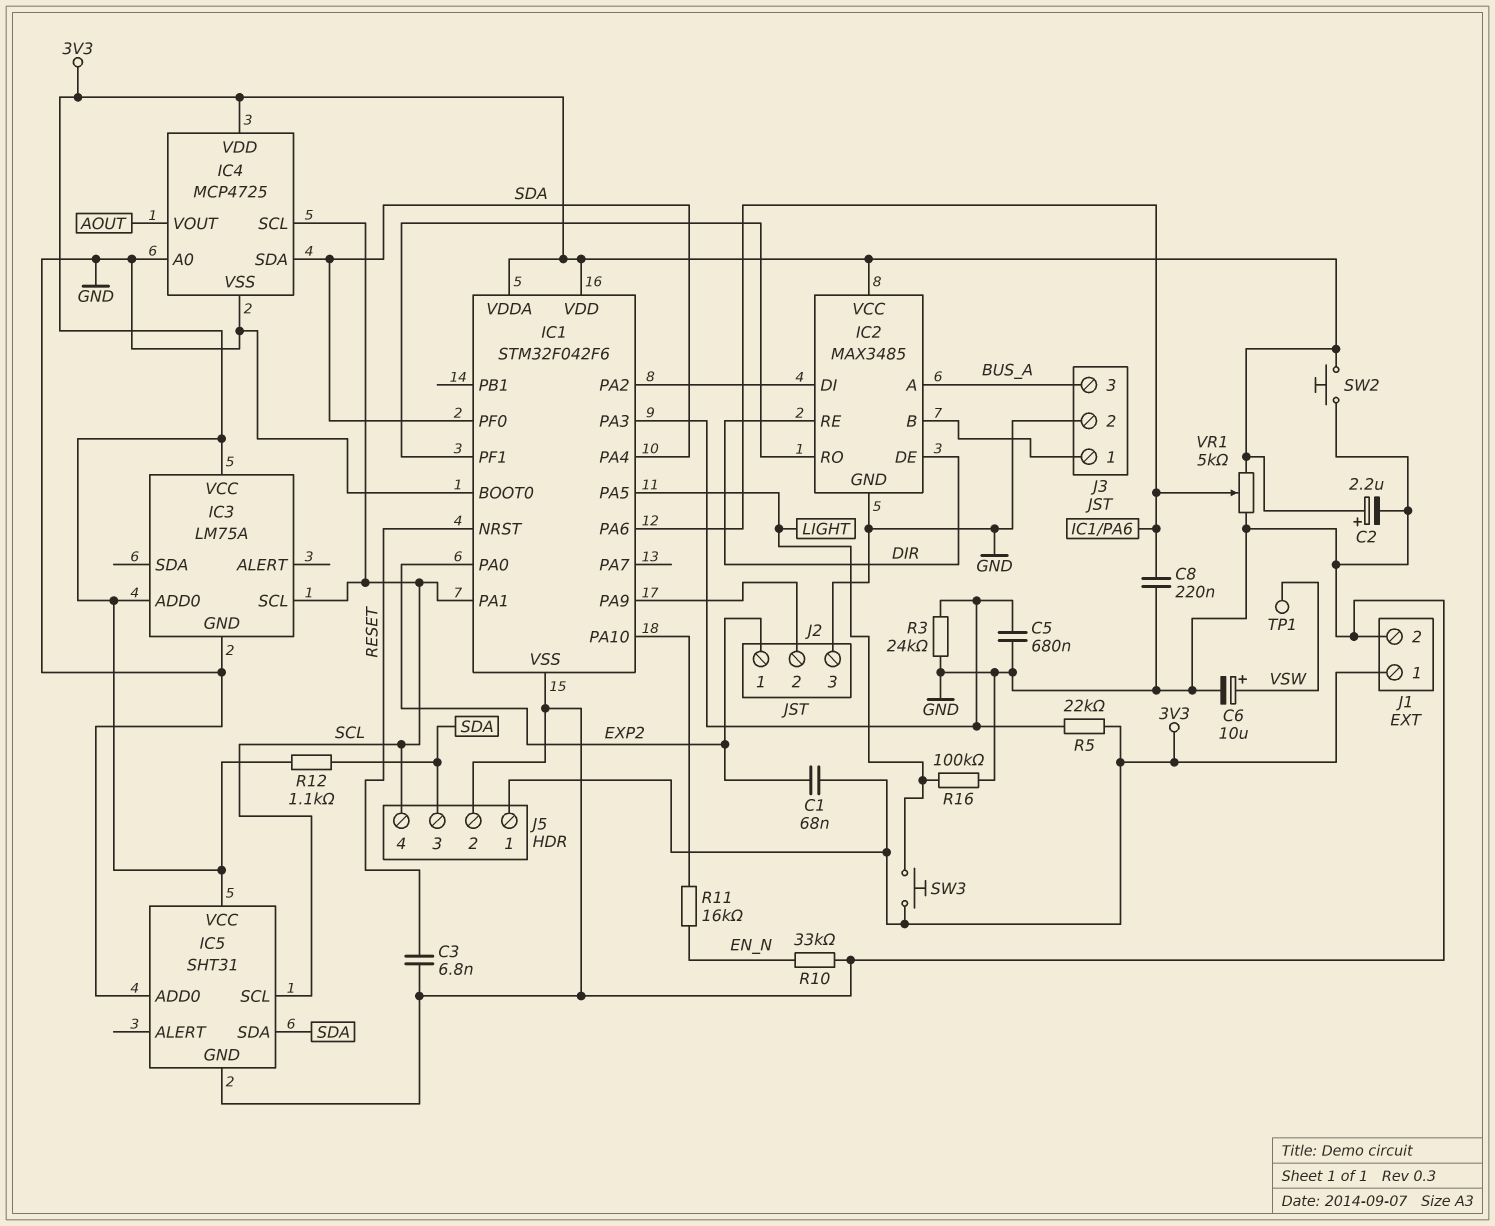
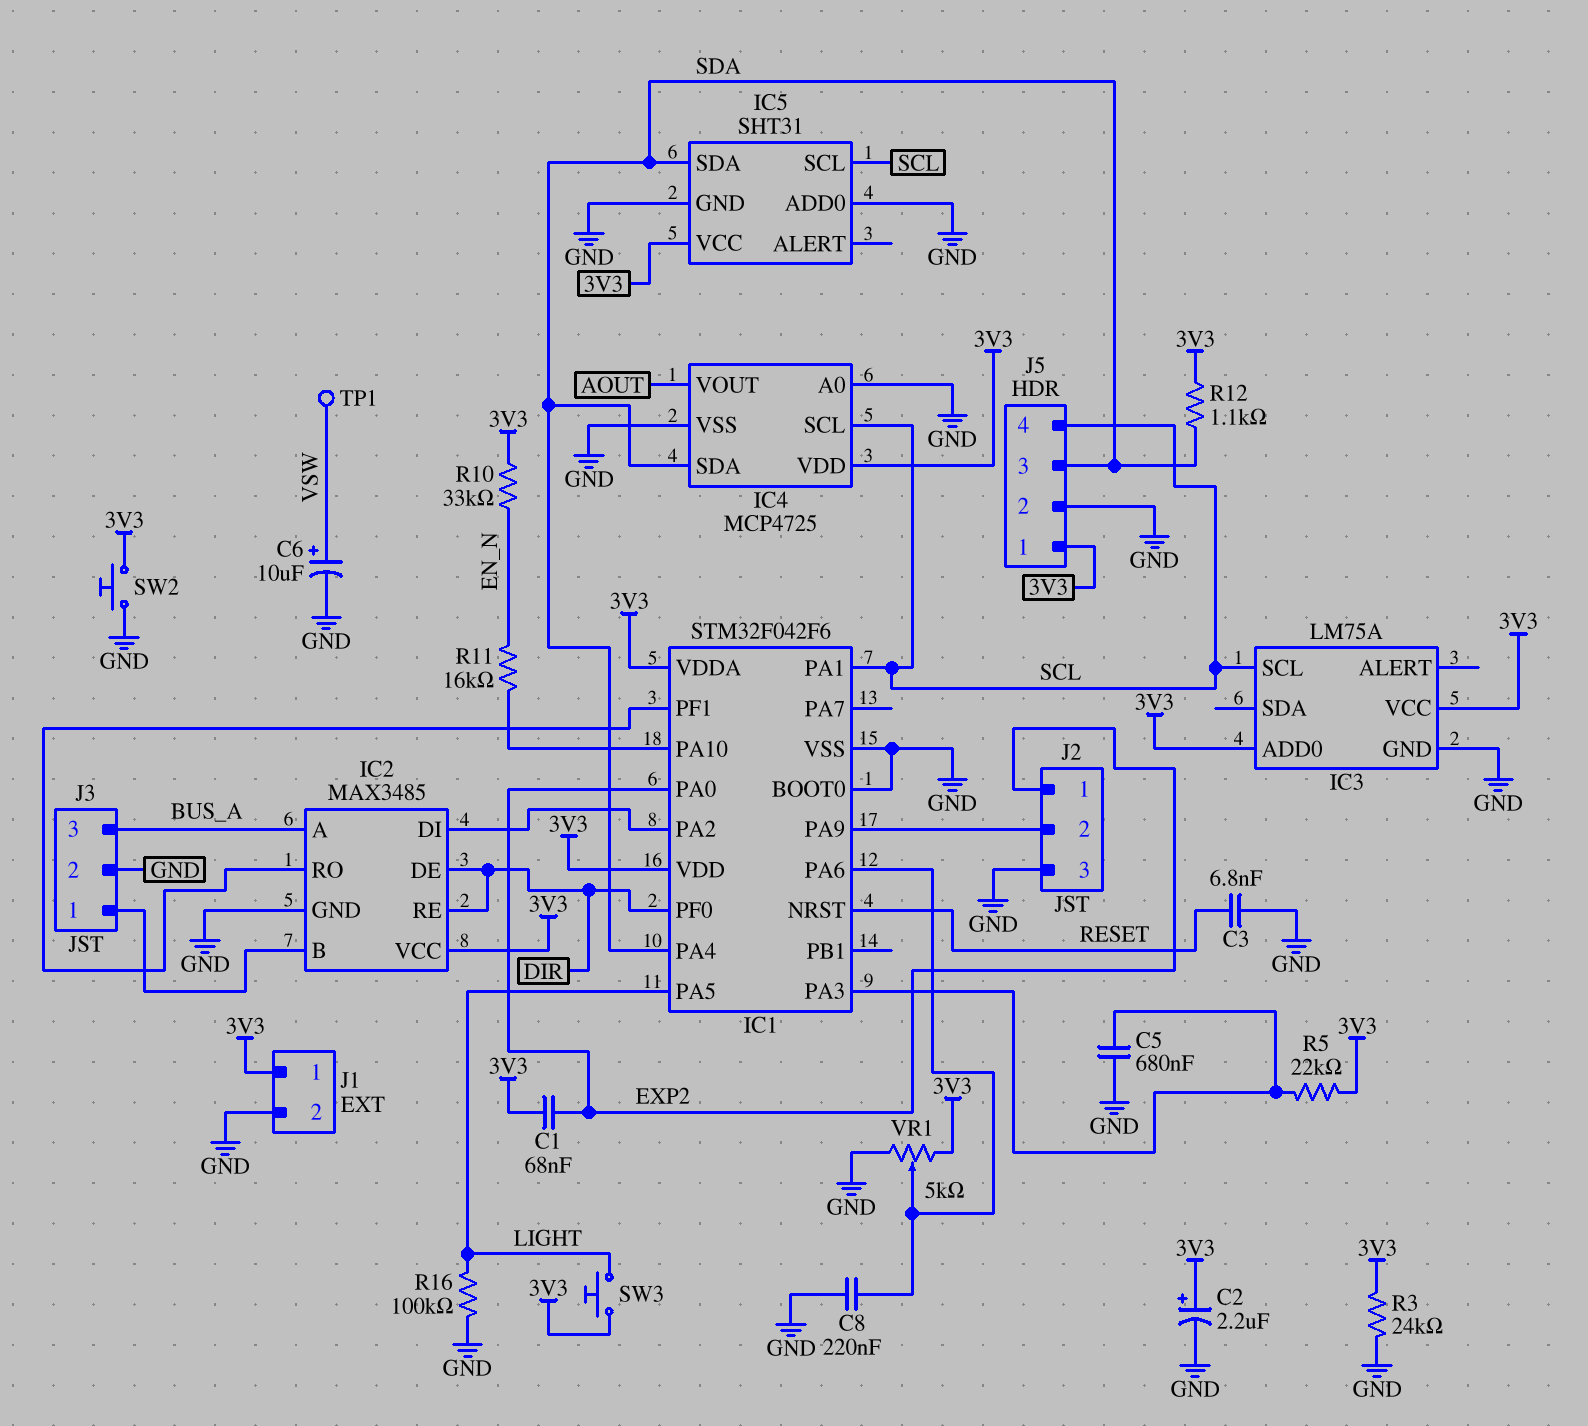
IC1 pin PF0: SDA -> DIR
R3: 24k (GND, IC1/PA3) -> 24k (3V3, GND)
R10: 33k (EN_N, GND) -> 33k (3V3, EN_N)

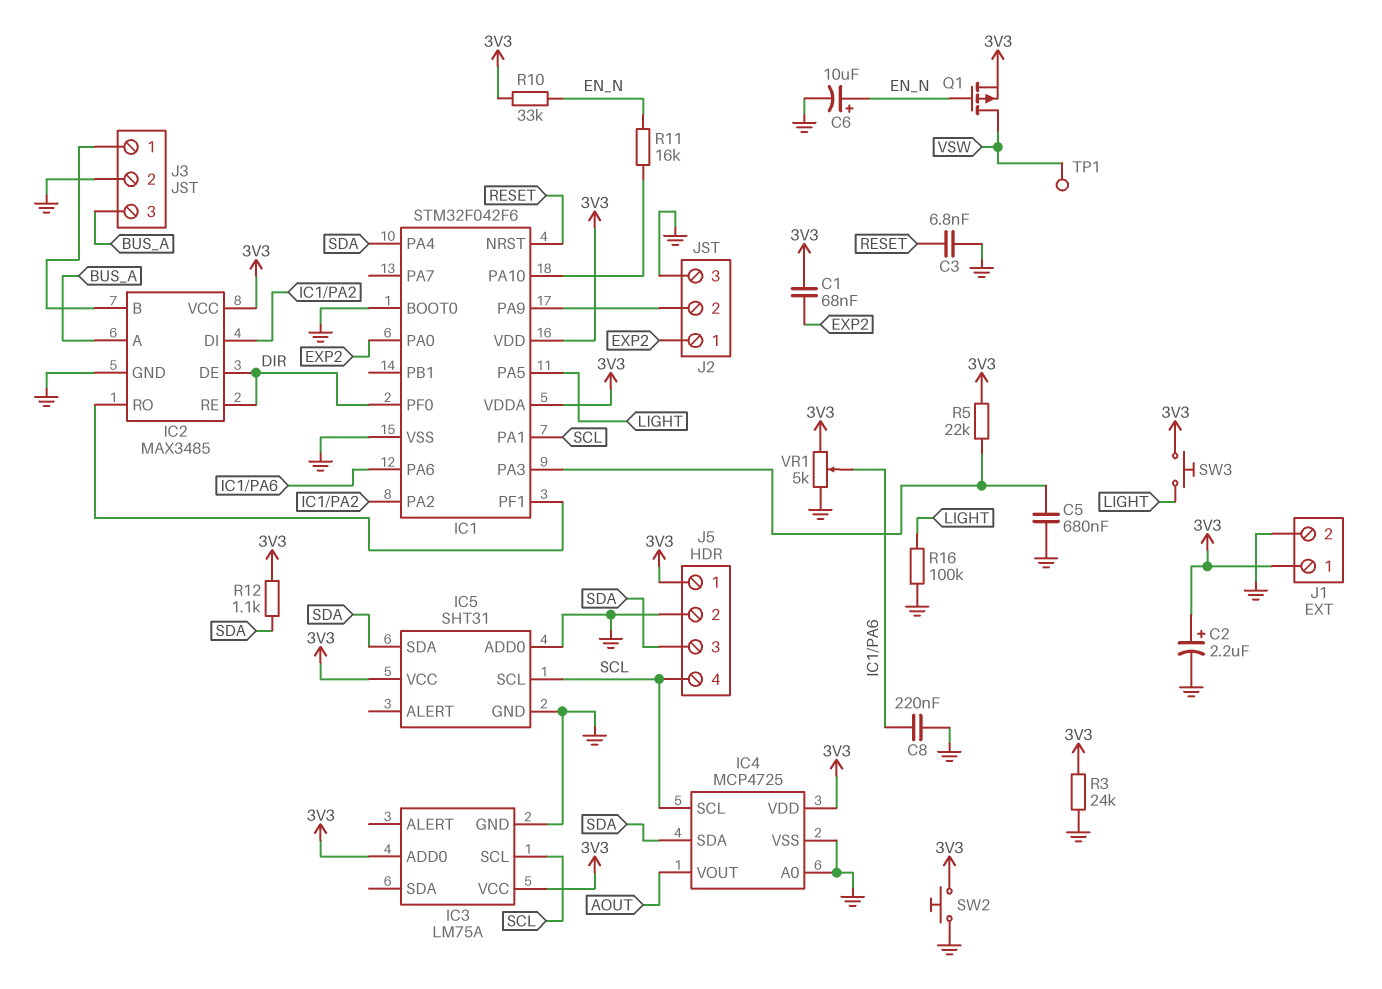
C6: 10uF (plus VSW, minus GND) -> 10uF (plus EN_N, minus GND)
Q1: none -> PMOS (G EN_N, D VSW, S 3V3)

